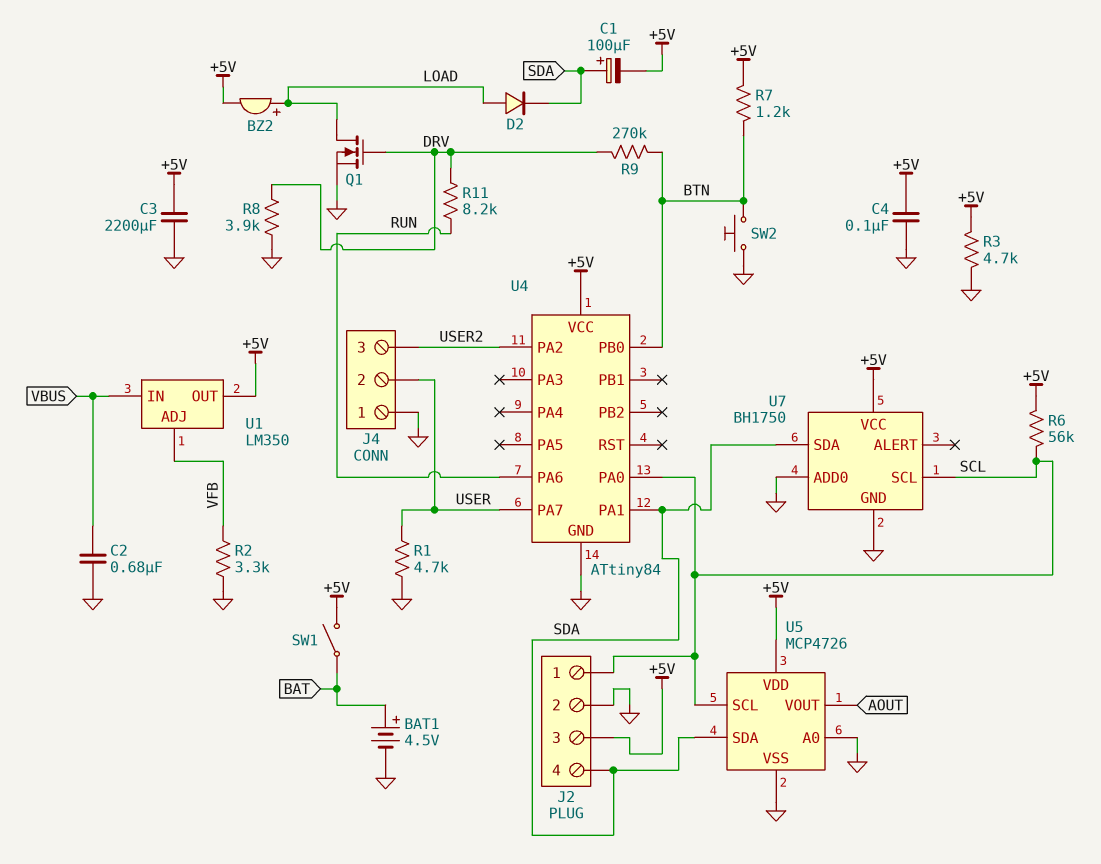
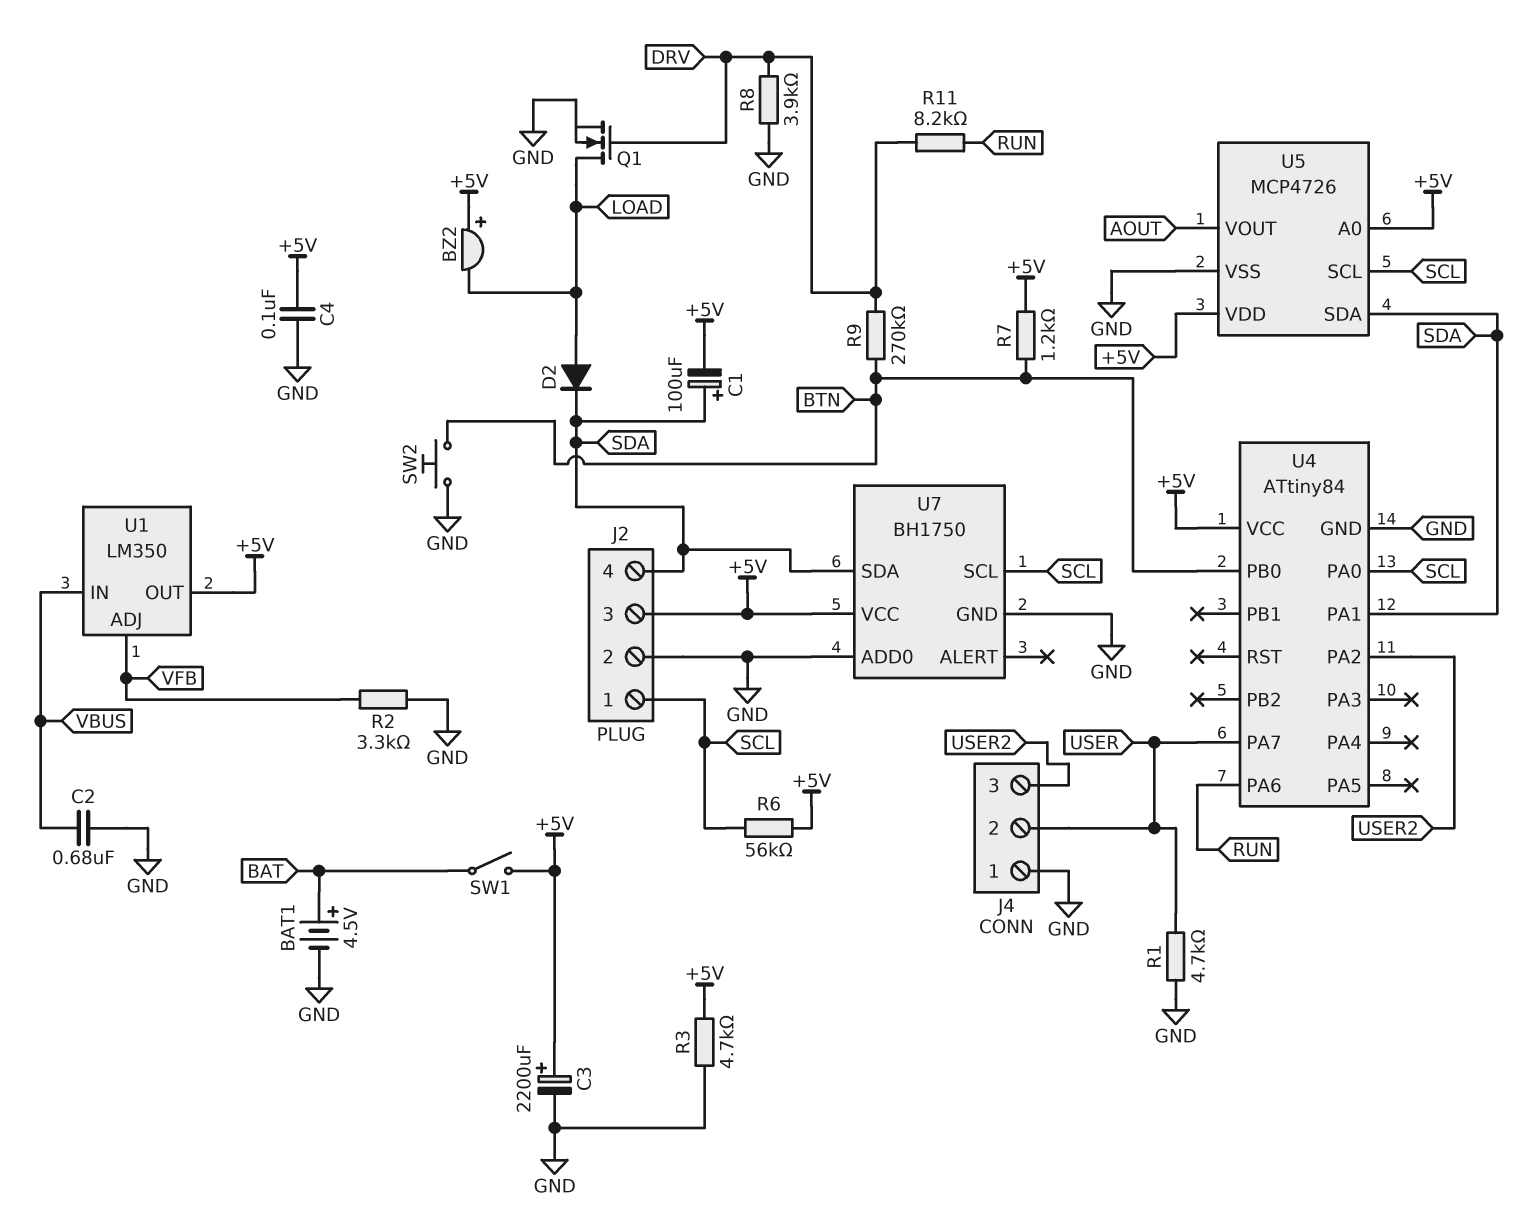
BZ2: buzzer (plus LOAD, minus +5V) -> buzzer (plus +5V, minus LOAD)
C3: 2200uF (+5V, GND) -> 2200uF (plus +5V, minus GND)
U5 pin A0: GND -> +5V

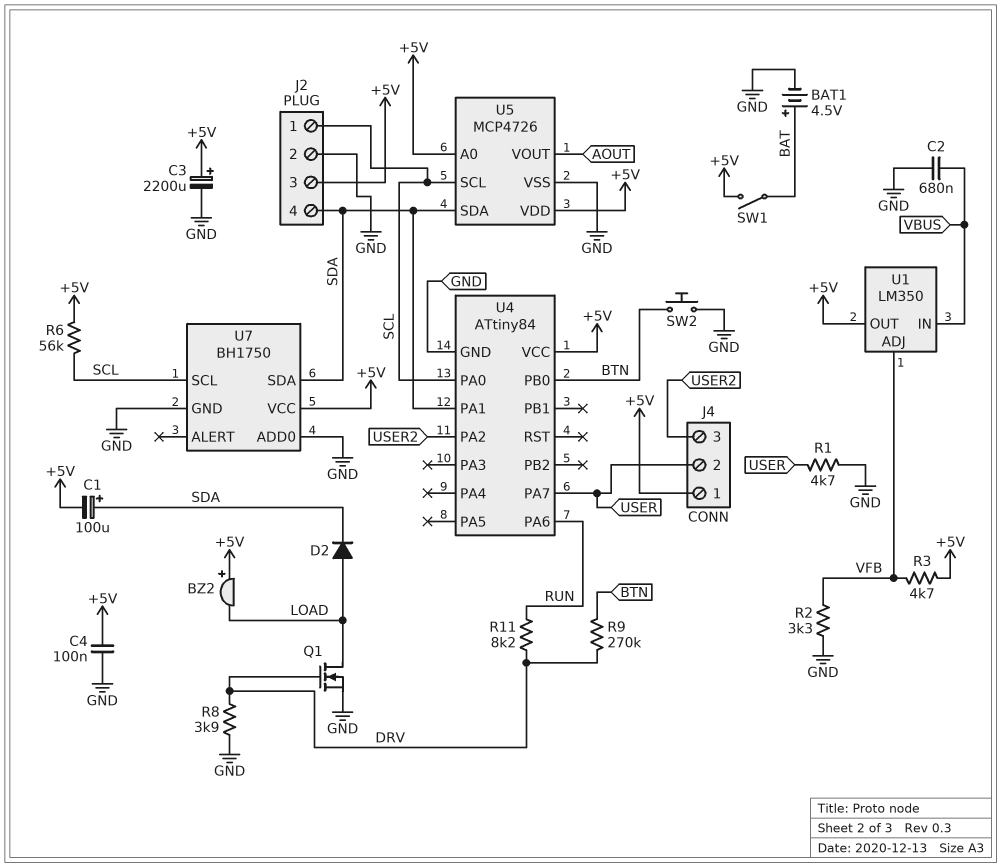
J4 pin 1: GND -> +5V
R3: 4.7k (+5V, GND) -> 4.7k (+5V, VFB)
R7: 1.2k (+5V, BTN) -> none

